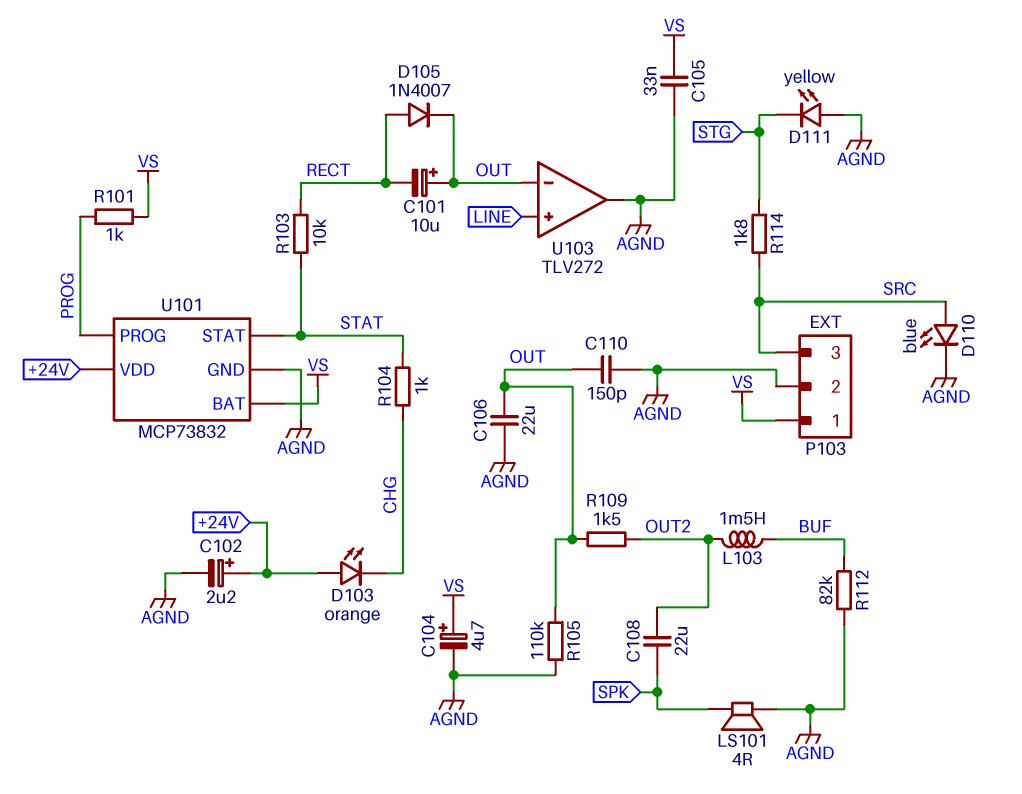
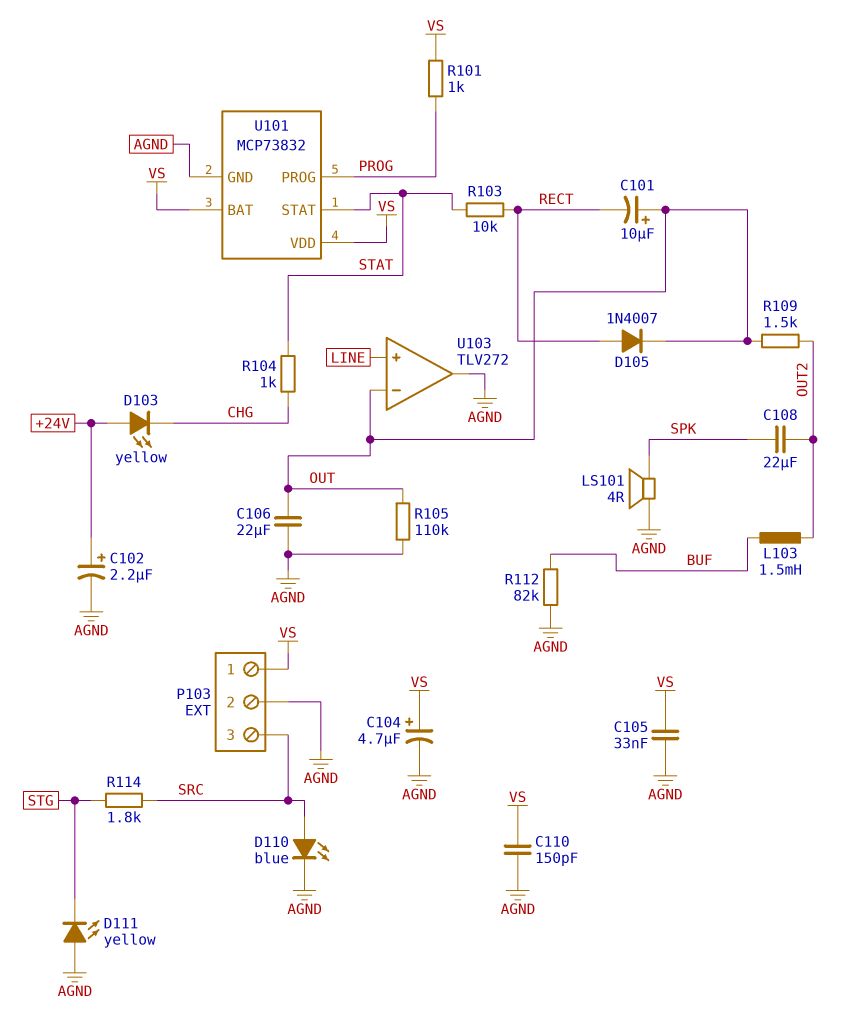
C110: 150pF (AGND, OUT) -> 150pF (AGND, VS)
D103: LED orange (A +24V, K CHG) -> LED yellow (A +24V, K CHG)
U101 pin VDD: +24V -> VS

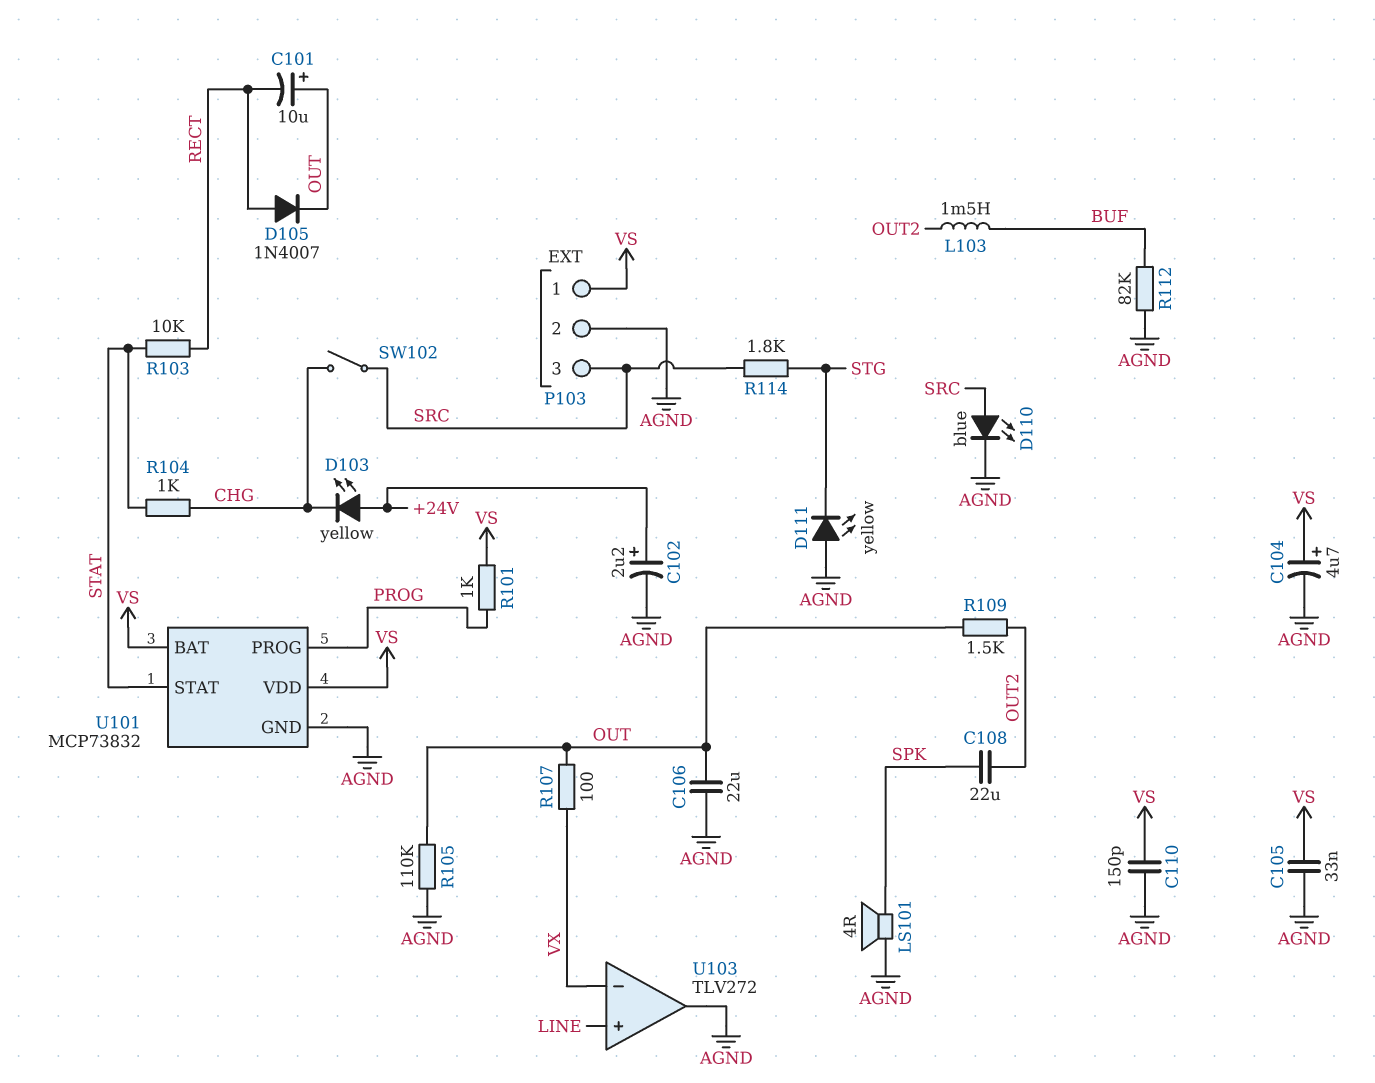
R107: none -> 100 (OUT, VX)
SW102: none -> switch (CHG, SRC)
U103 pin in-: OUT -> VX

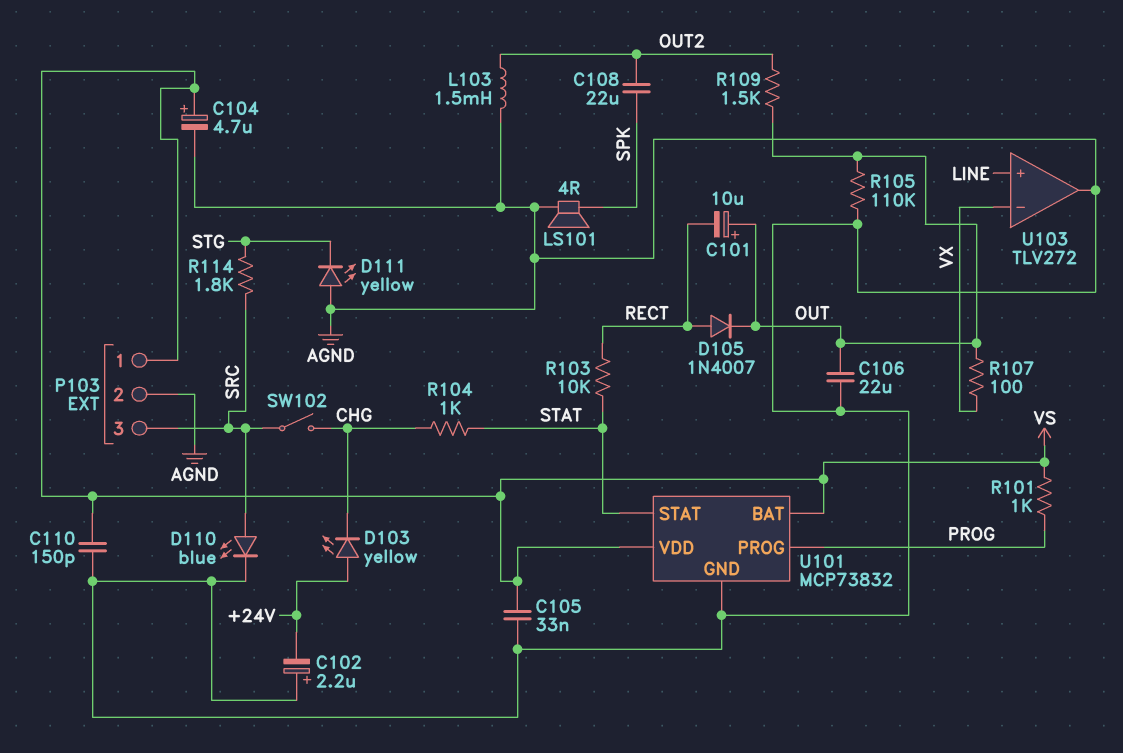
C102: 2.2uF (plus +24V, minus AGND) -> 2.2uF (plus AGND, minus +24V)
L103: 1.5mH (BUF, OUT2) -> 1.5mH (AGND, OUT2)
R112: 82k (AGND, BUF) -> none

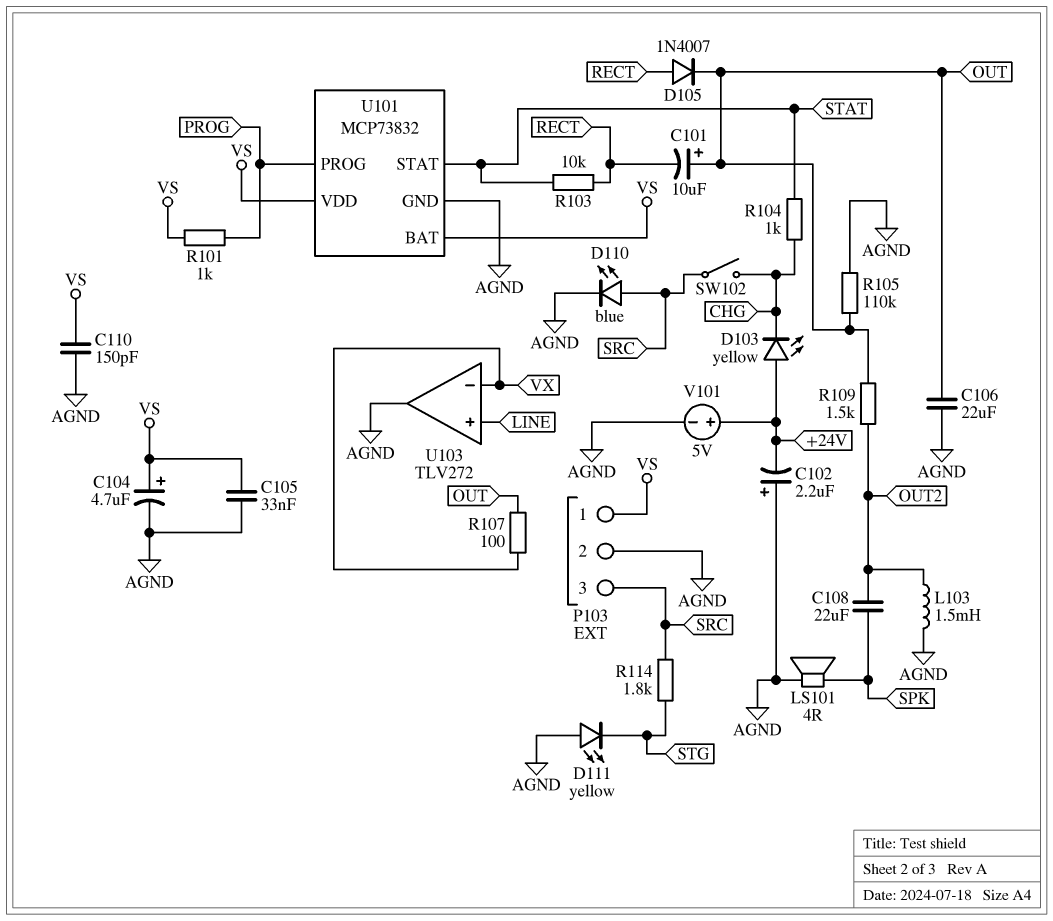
V101: none -> 5V (plus +24V, minus AGND)

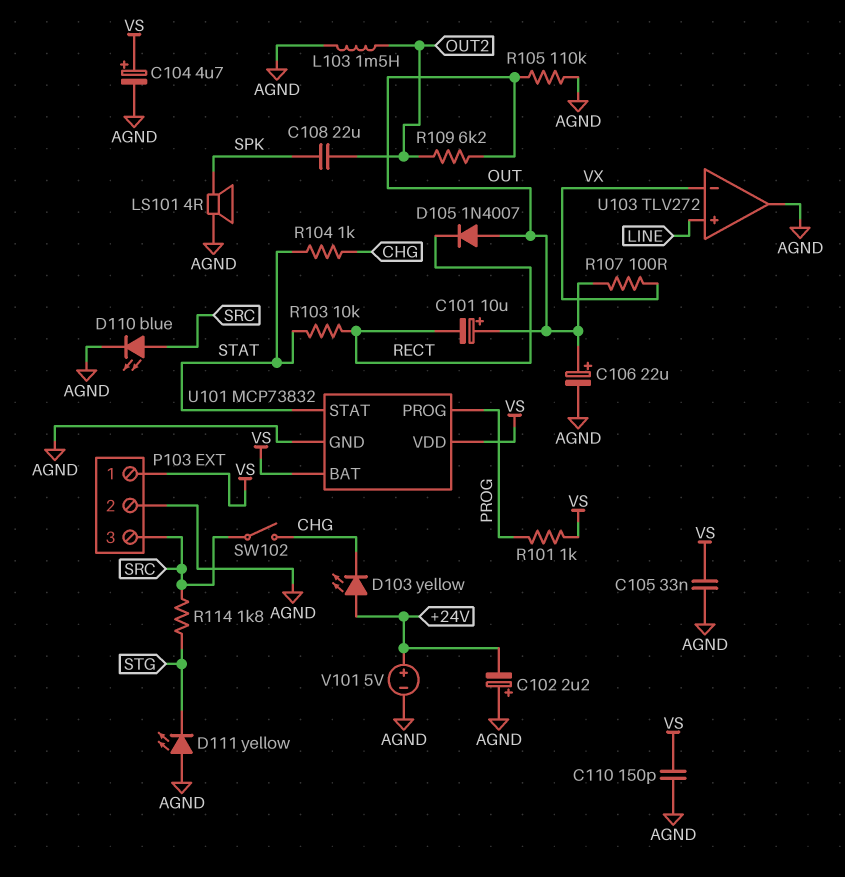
C106: 22uF (AGND, OUT) -> 22uF (plus OUT, minus AGND)
D105: diode 1N4007 (A RECT, K OUT) -> diode 1N4007 (A OUT, K RECT)
R109: 1.5k (OUT, OUT2) -> 6.2k (OUT, OUT2)

